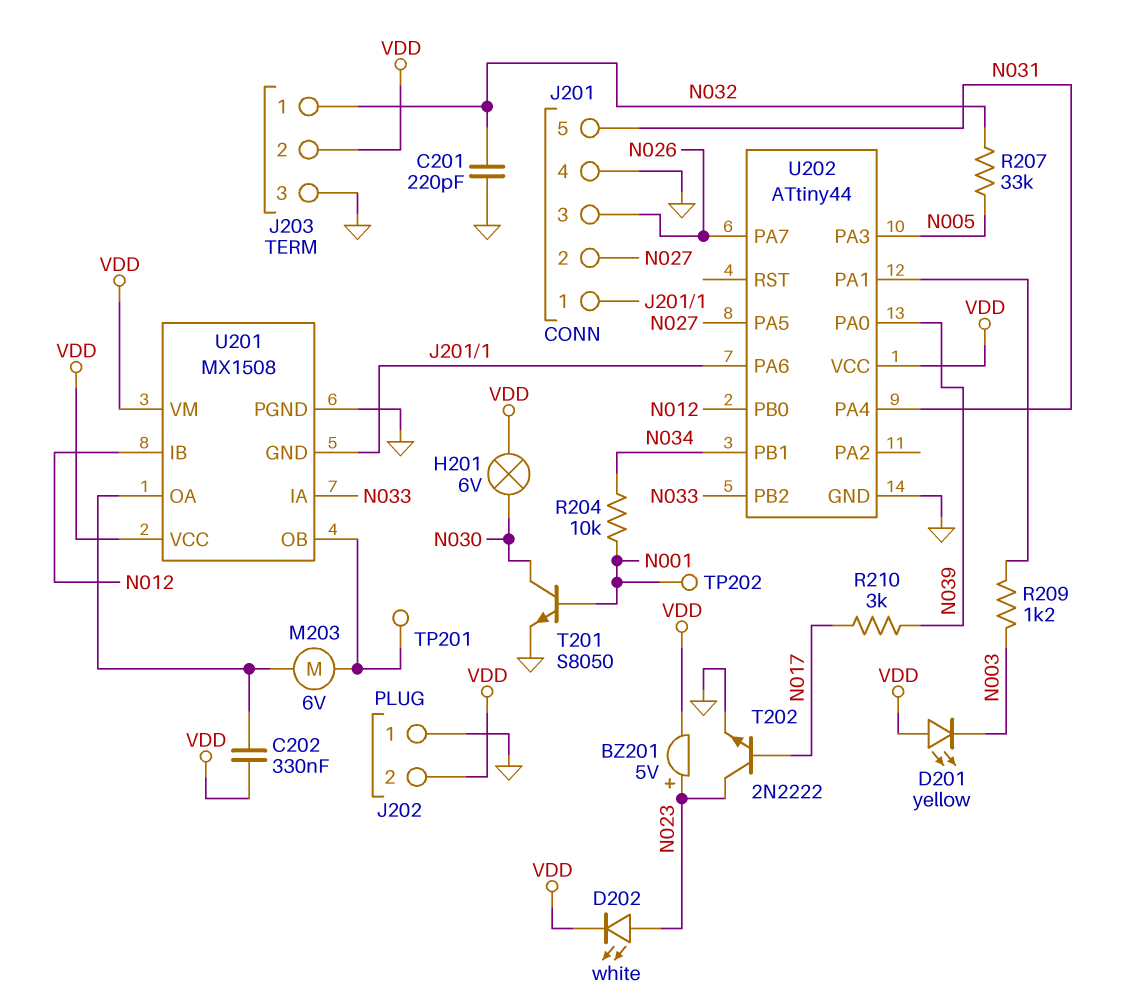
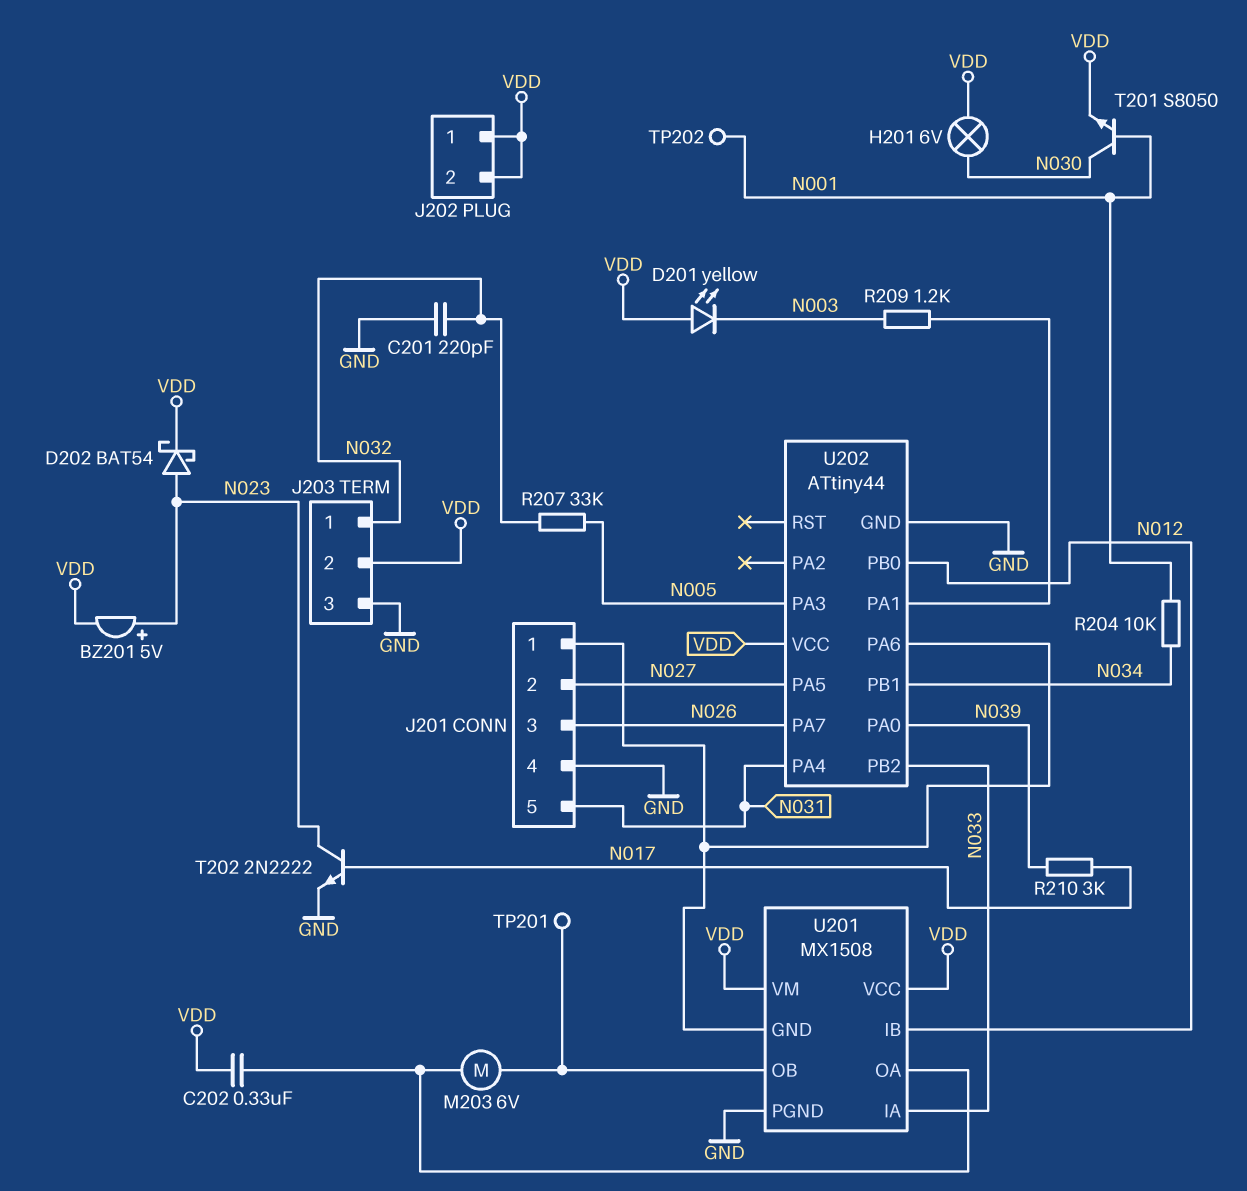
D202: LED white (A N023, K VDD) -> schottky BAT54 (A N023, K VDD)
J202 pin 1: GND -> VDD
T201: NPN S8050 (B N001, C N030, E GND) -> NPN S8050 (B N001, C N030, E VDD)

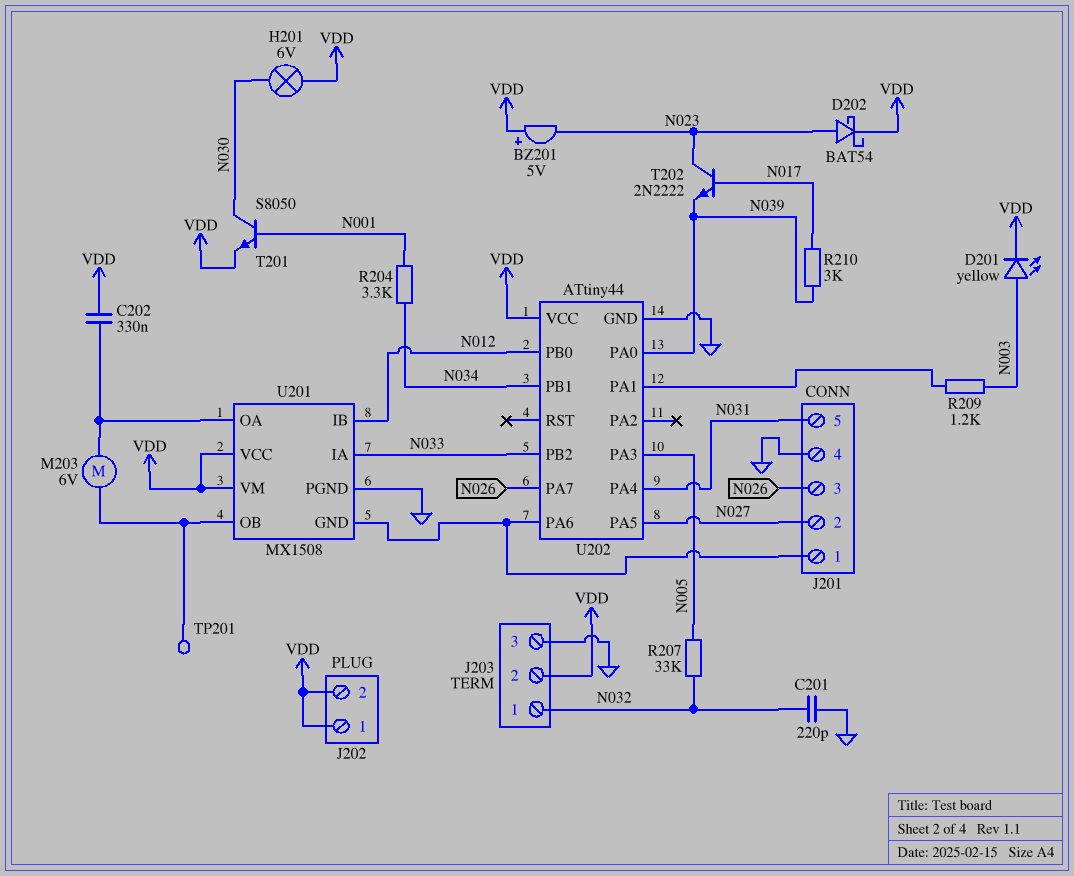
BZ201: buzzer 5V (plus N023, minus VDD) -> buzzer 5V (plus VDD, minus N023)
D201: LED yellow (A VDD, K N003) -> LED yellow (A N003, K VDD)
R204: 10k (N001, N034) -> 3.3k (N001, N034)
T202: NPN 2N2222 (B N017, C N023, E GND) -> NPN 2N2222 (B N017, C N023, E N039)
TP202: test point (N001) -> none

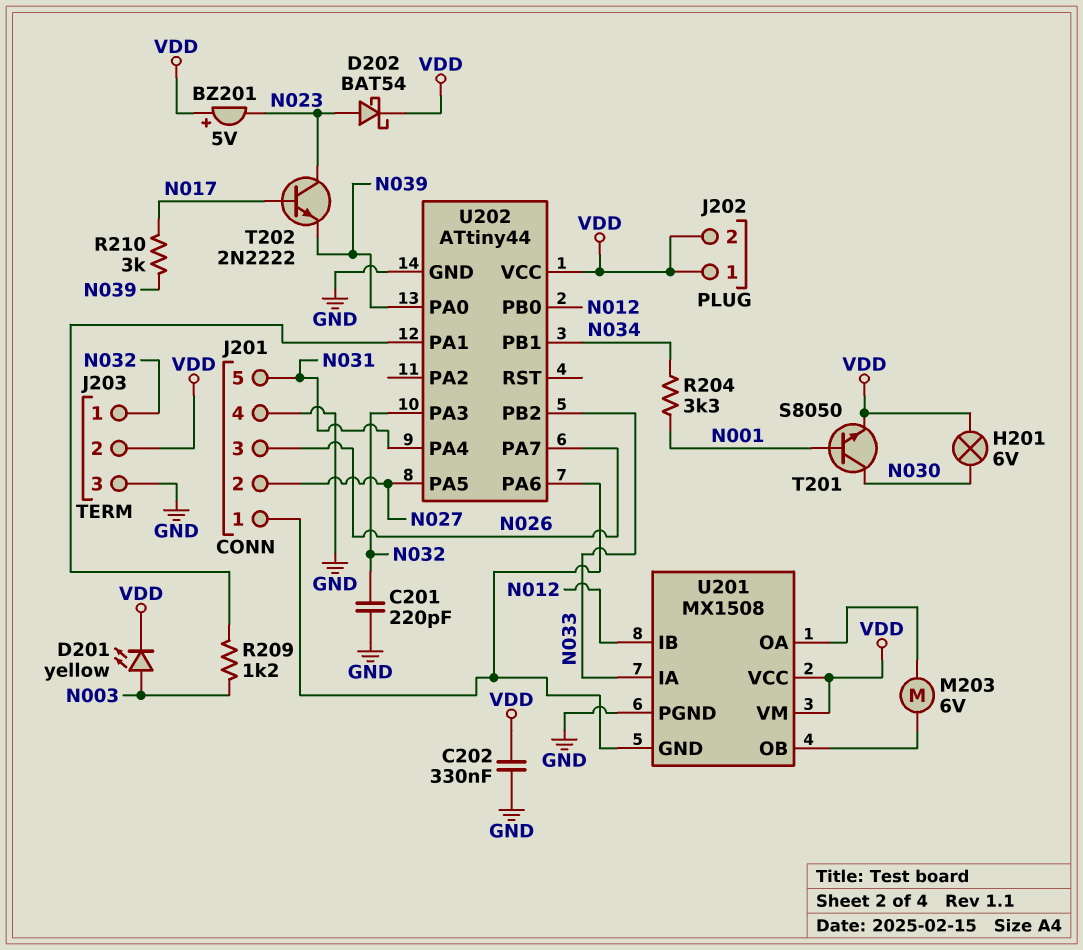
C202: 330nF (U201/OA, VDD) -> 330nF (GND, VDD)
R207: 33k (N005, N032) -> none
TP201: test point (U201/OB) -> none
U202 pin PA3: N005 -> N032

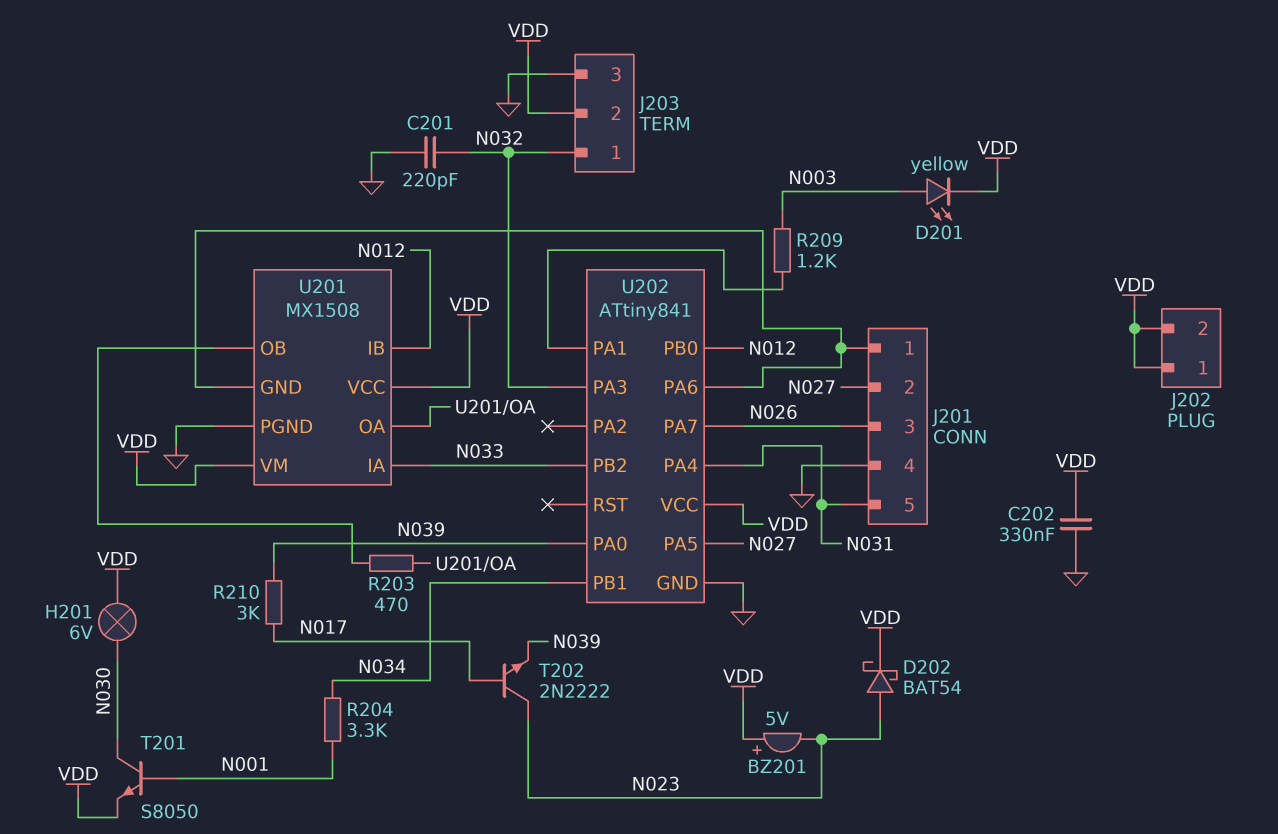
M203: motor 6V (U201/OA, U201/OB) -> none
R203: none -> 470 (U201/OA, U201/OB)
U202: ATtiny44 -> ATtiny841

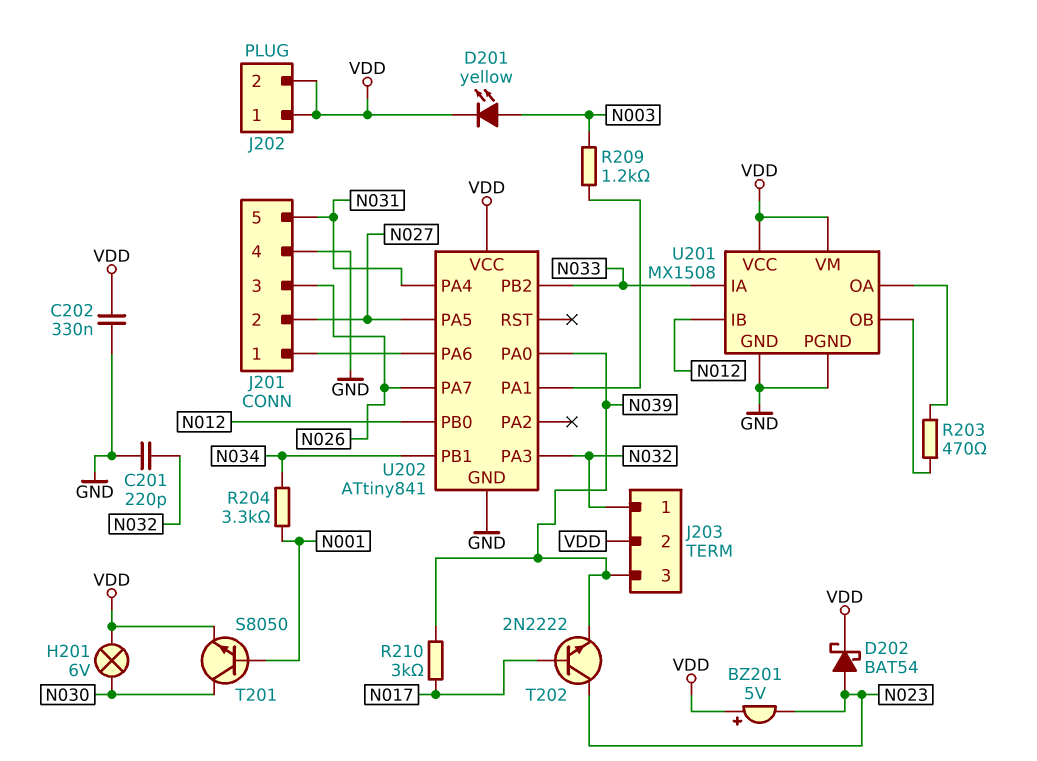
J203 pin 3: GND -> N039
U201 pin GND: J201/1 -> GND

